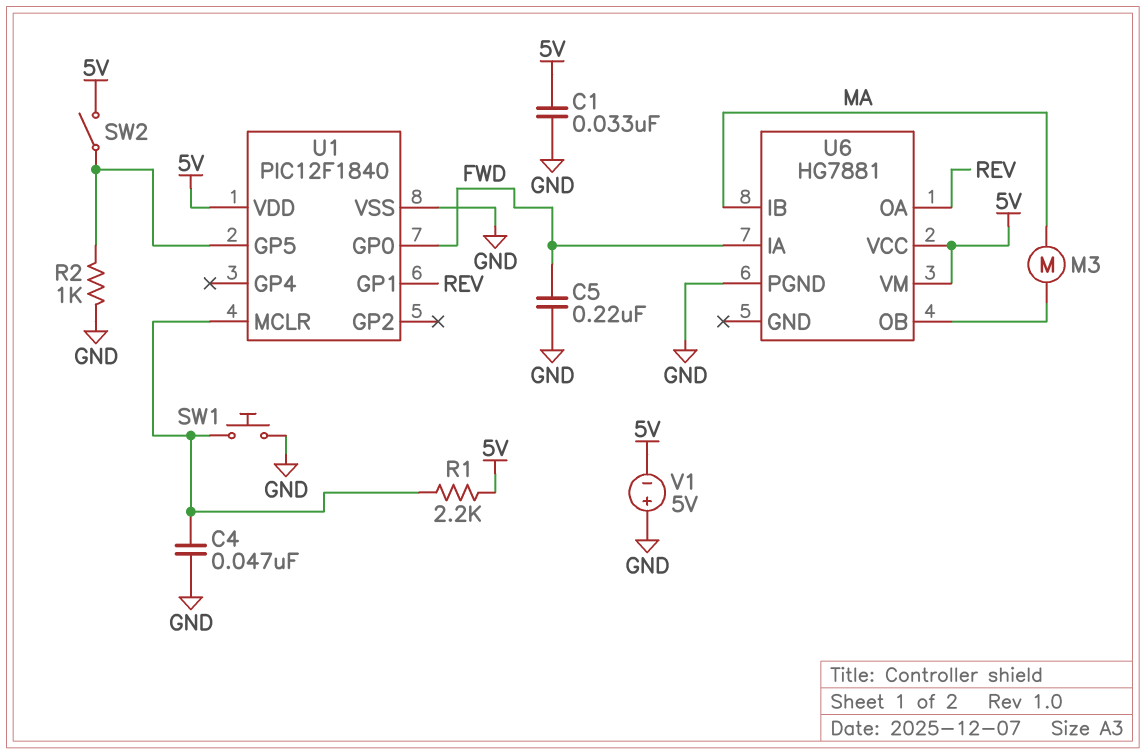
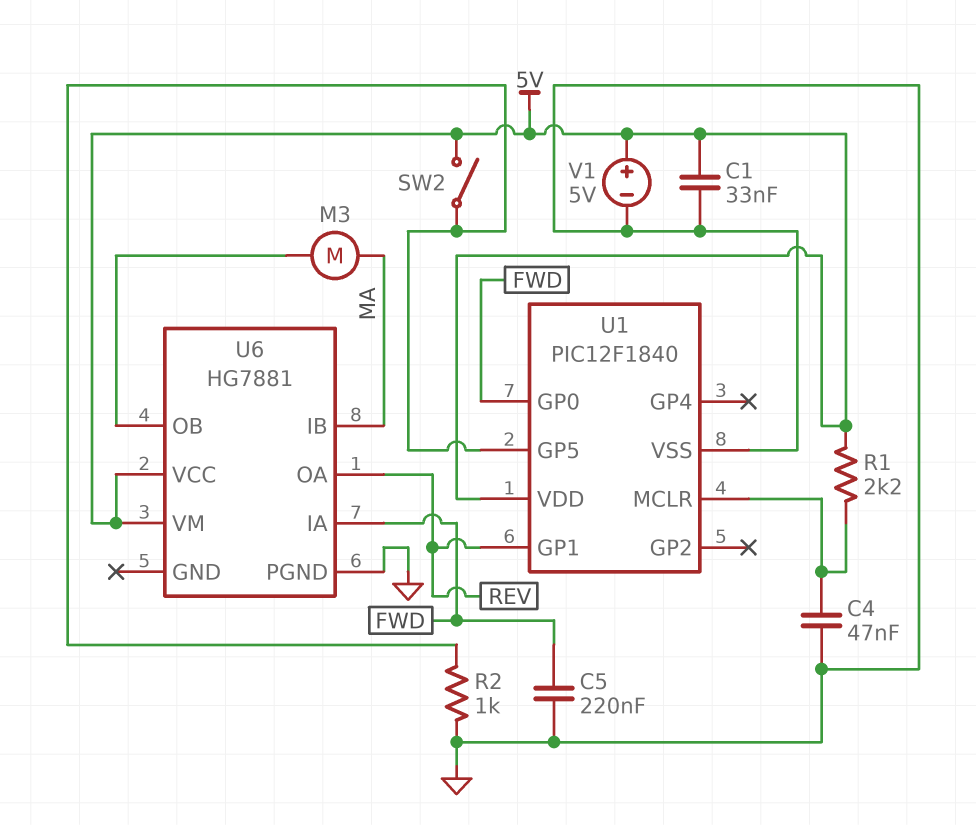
SW1: button (GND, U1/MCLR) -> none
V1: 5V (plus GND, minus 5V) -> 5V (plus 5V, minus GND)

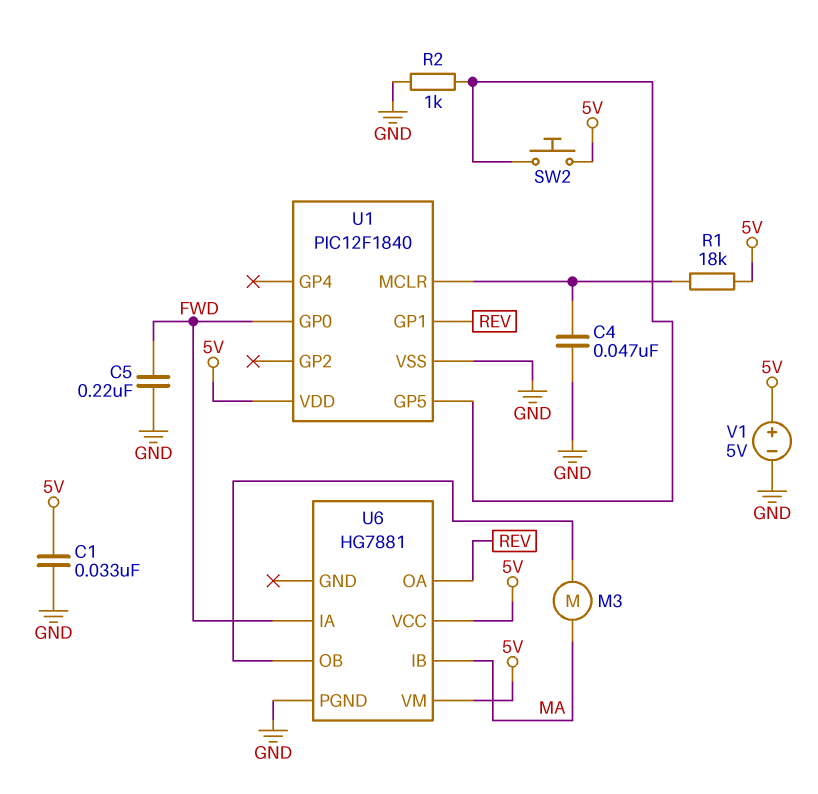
R1: 2.2k (5V, U1/MCLR) -> 18k (5V, U1/MCLR)
SW2: switch (5V, U1/GP5) -> button (5V, U1/GP5)

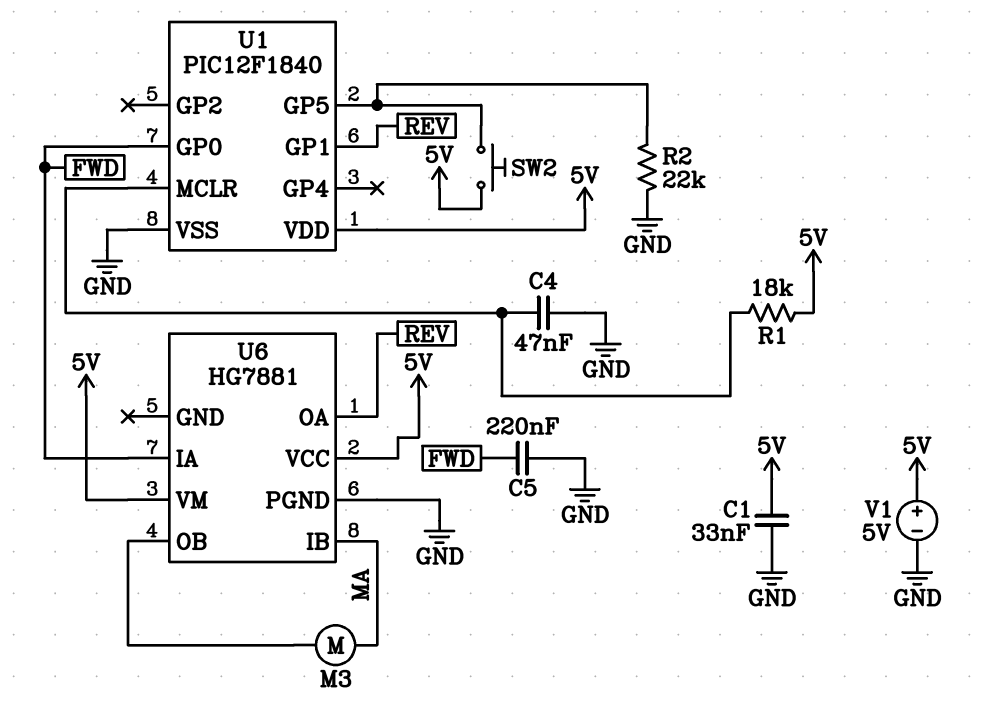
R2: 1k (GND, U1/GP5) -> 22k (GND, U1/GP5)

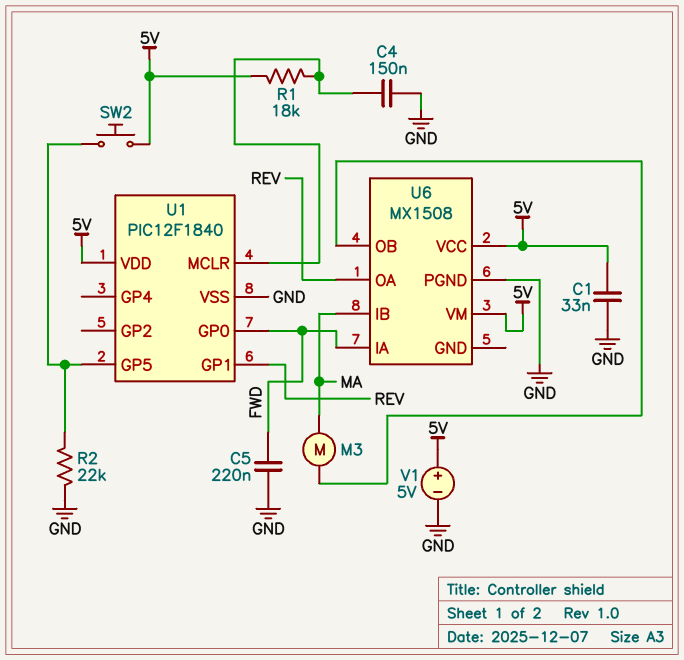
C4: 47nF (GND, U1/MCLR) -> 150nF (GND, U1/MCLR)
U6: HG7881 -> MX1508

